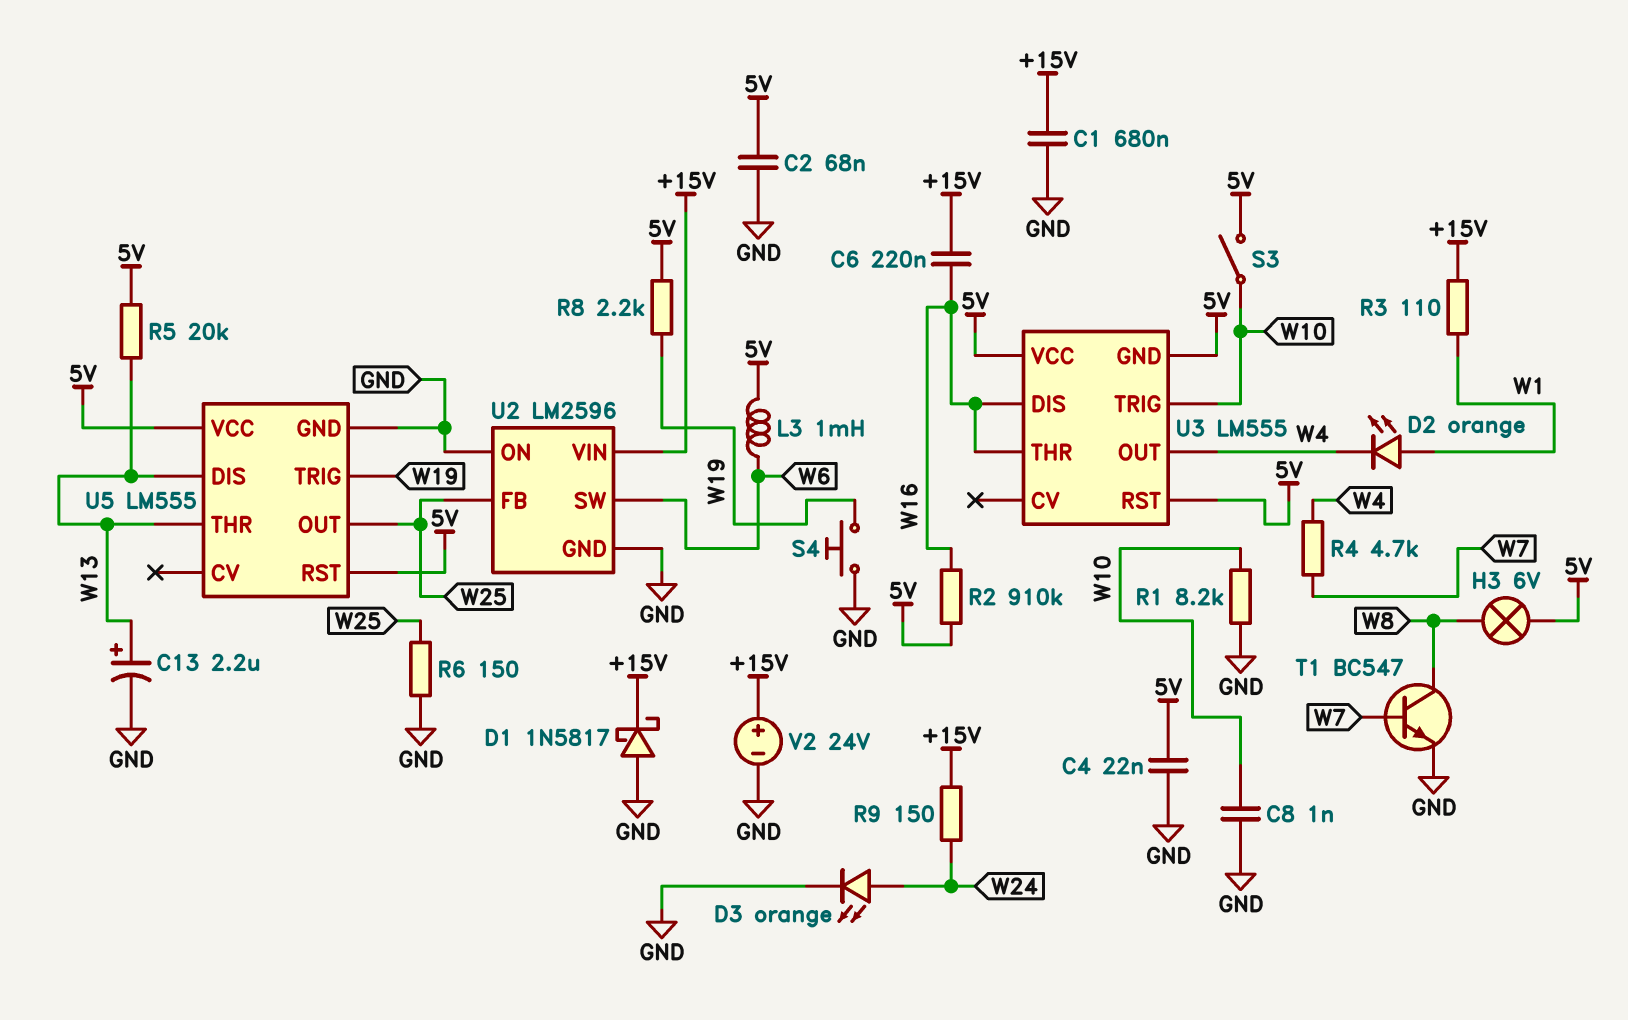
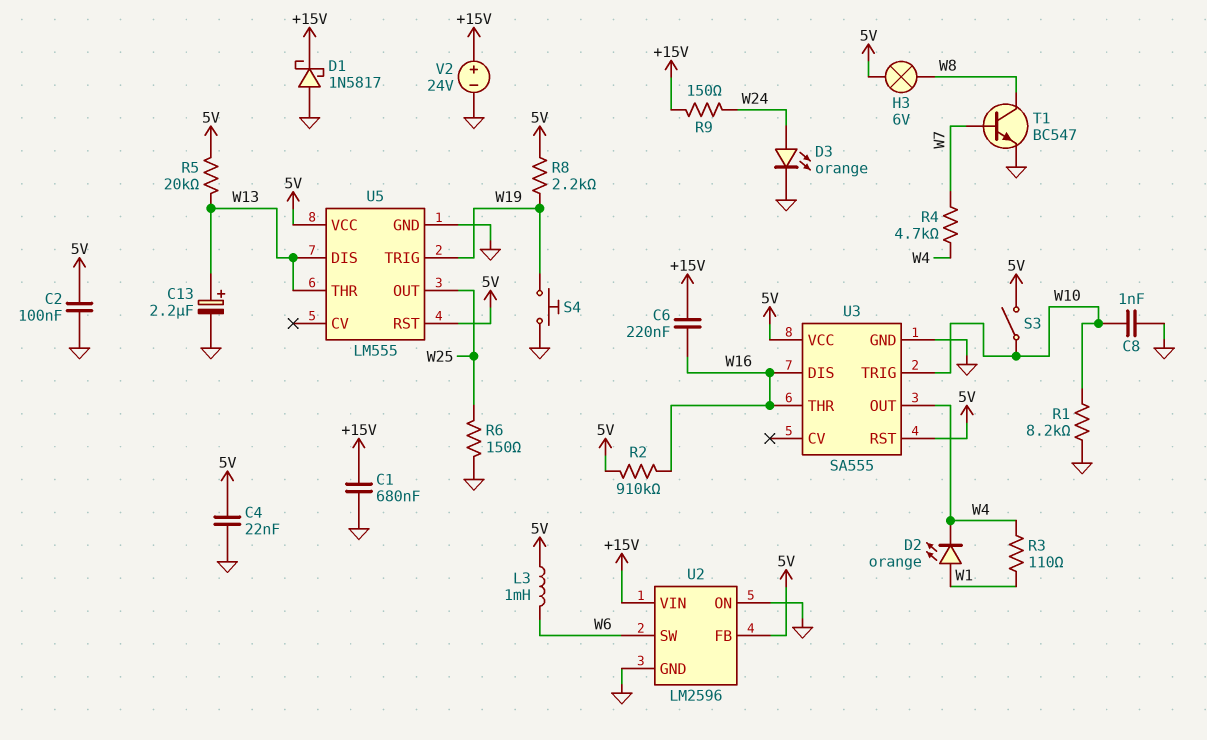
C2: 68nF (5V, GND) -> 100nF (5V, GND)
R3: 110 (+15V, W1) -> 110 (W1, W4)
U2 pin FB: W25 -> 5V
U3: LM555 -> SA555
U3 pin GND: 5V -> GND

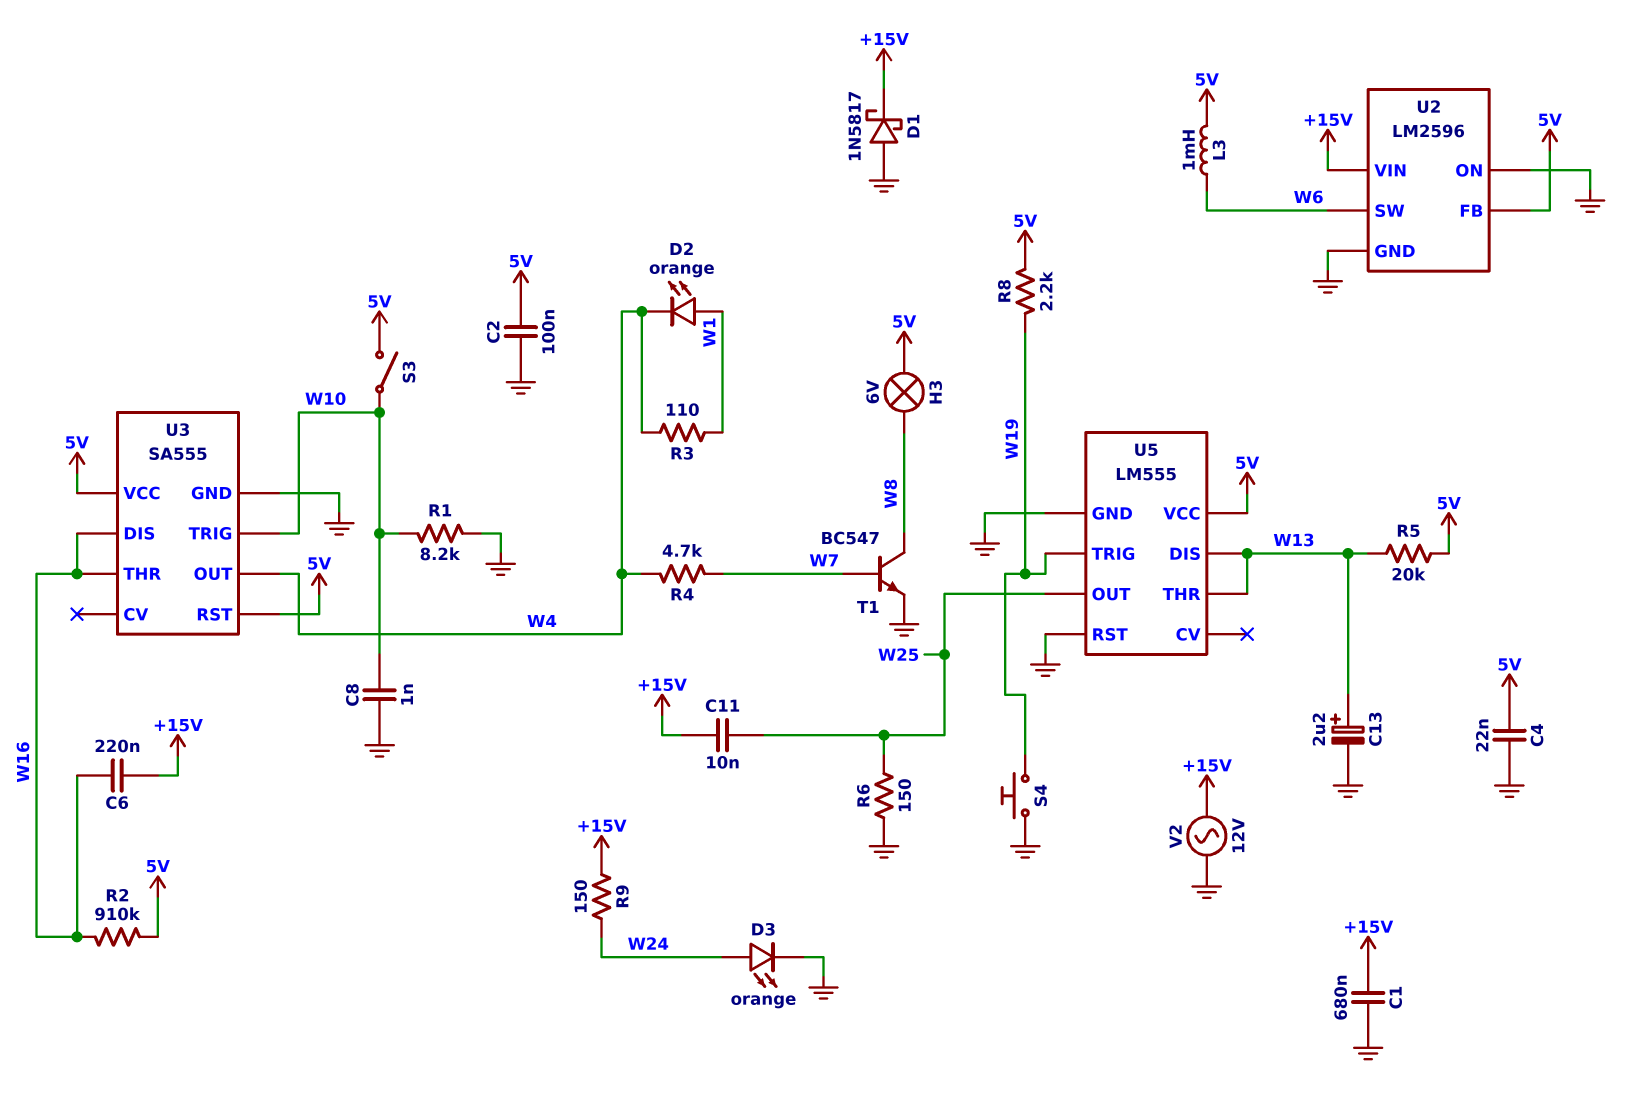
C11: none -> 10nF (+15V, W25)
U5 pin RST: 5V -> GND
V2: 24V (plus +15V, minus GND) -> AC 12V (+15V, GND)

